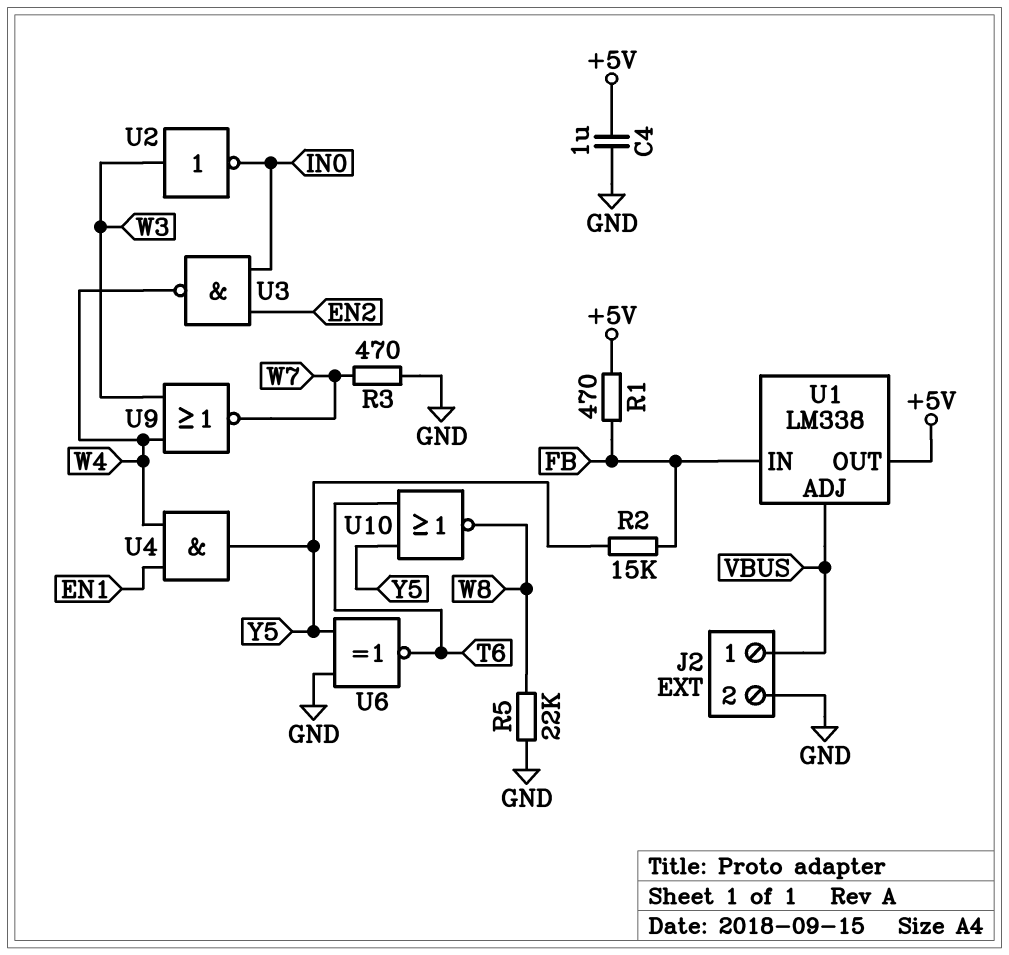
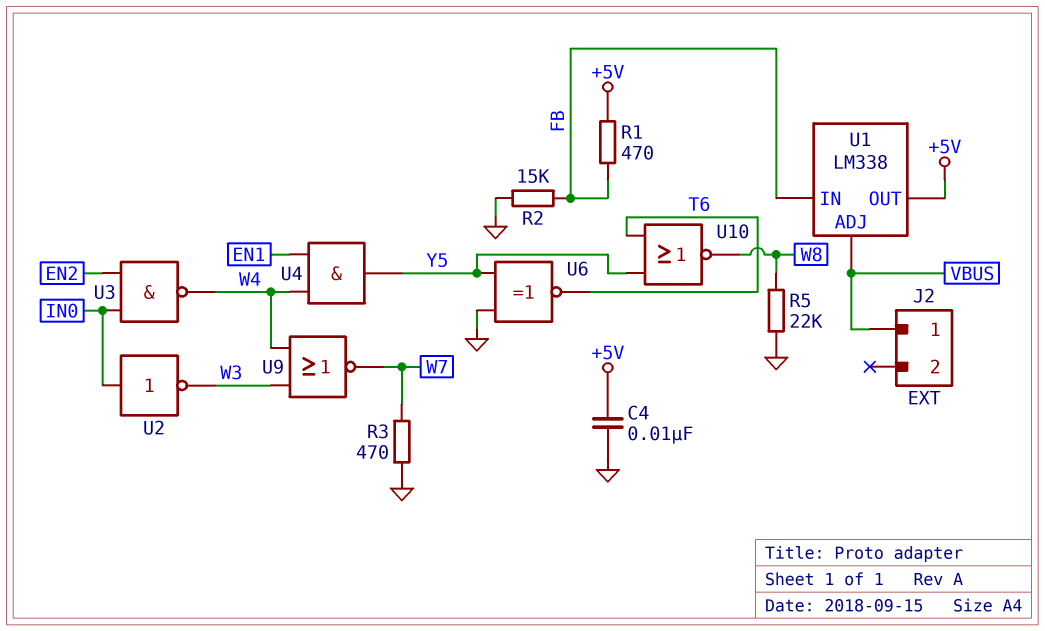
C4: 1uF (+5V, GND) -> 10nF (+5V, GND)
J2 pin 2: GND -> none
R2: 15k (FB, Y5) -> 15k (FB, GND)
U2: NOT (in W3, out IN0) -> NOT (in IN0, out W3)

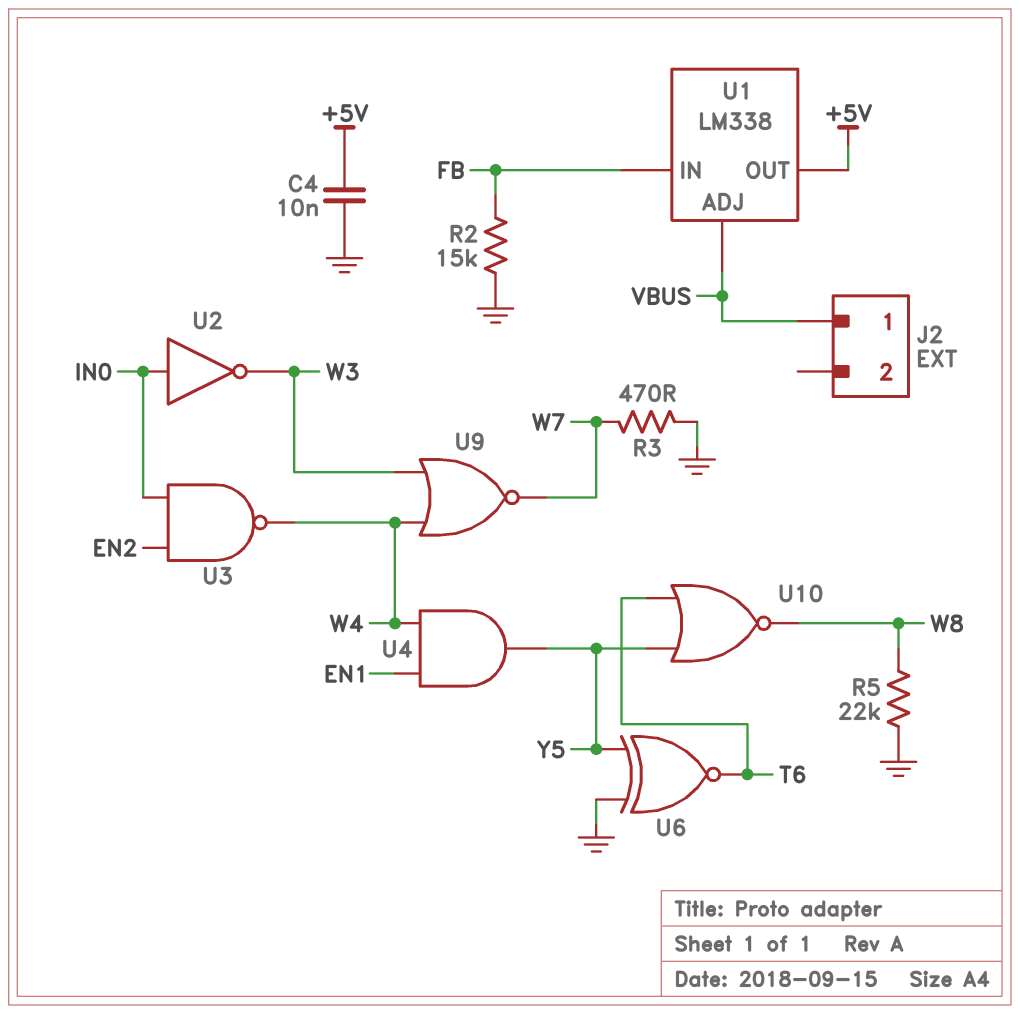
R1: 470 (+5V, FB) -> none

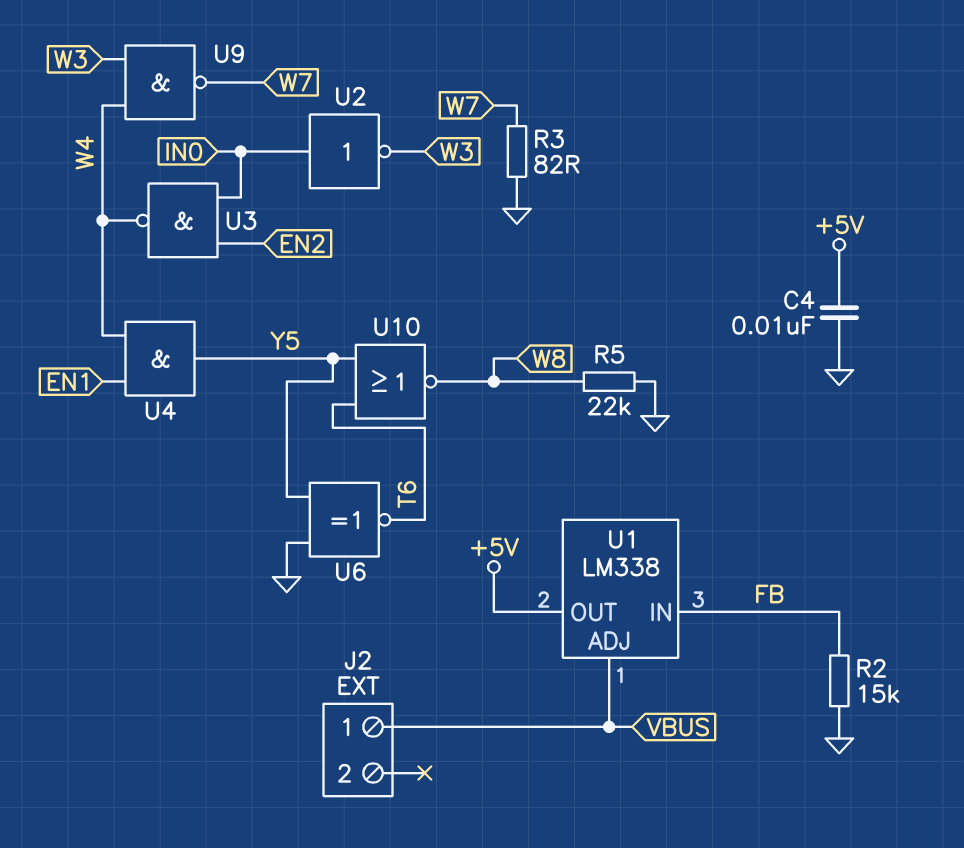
R3: 470 (GND, W7) -> 82 (GND, W7)
U9: NOR (in W3, in W4, out W7) -> NAND (in W3, in W4, out W7)

